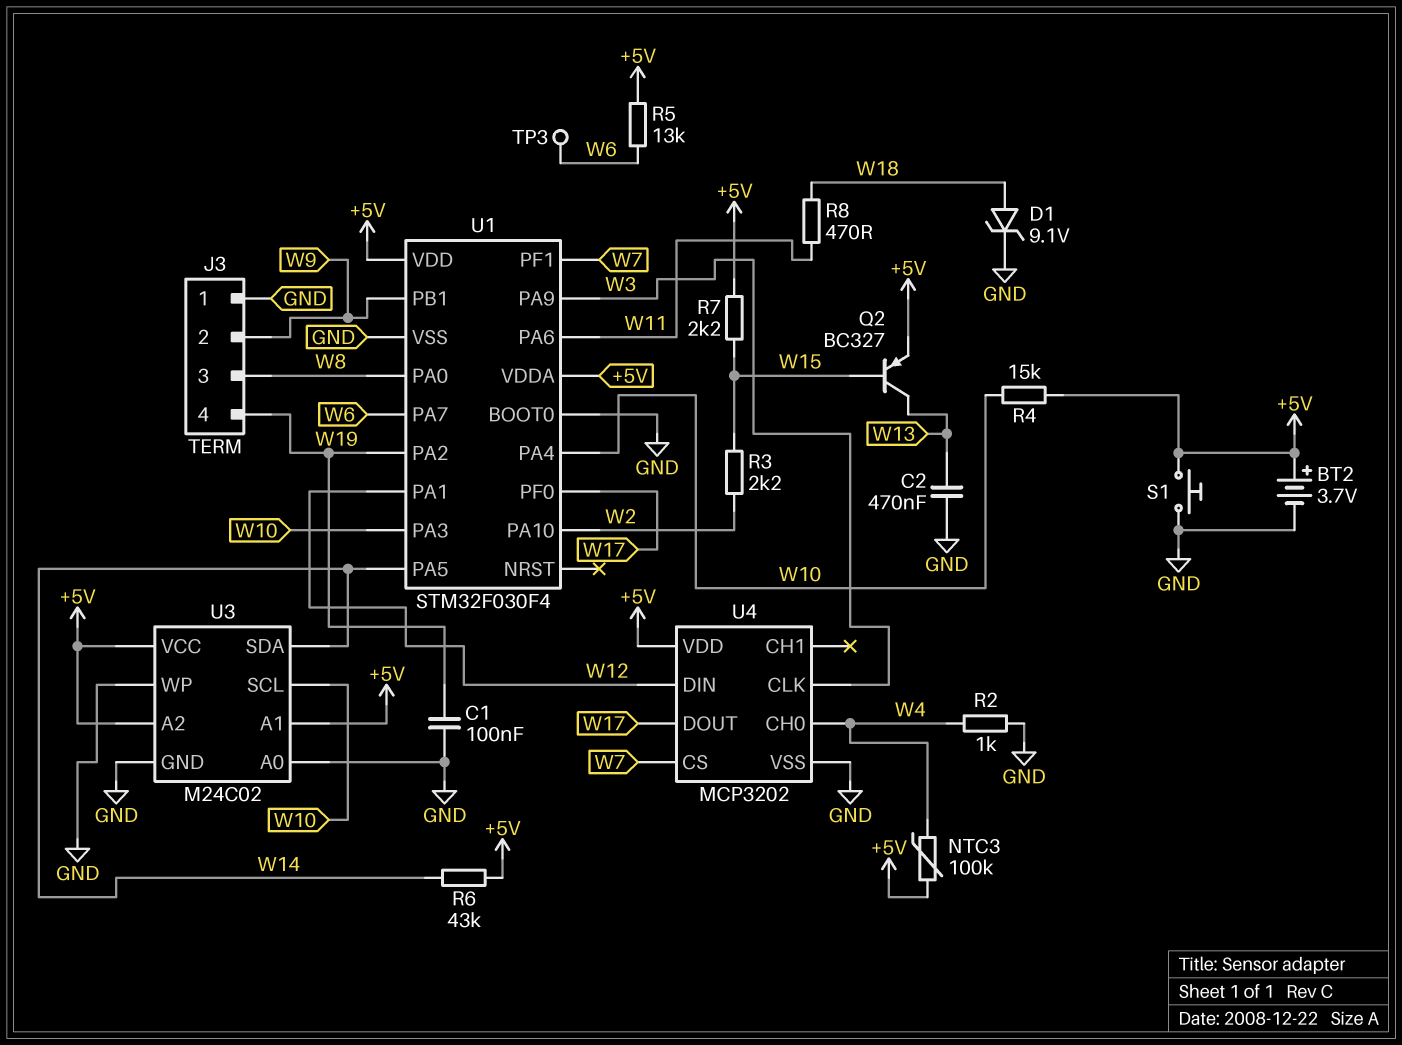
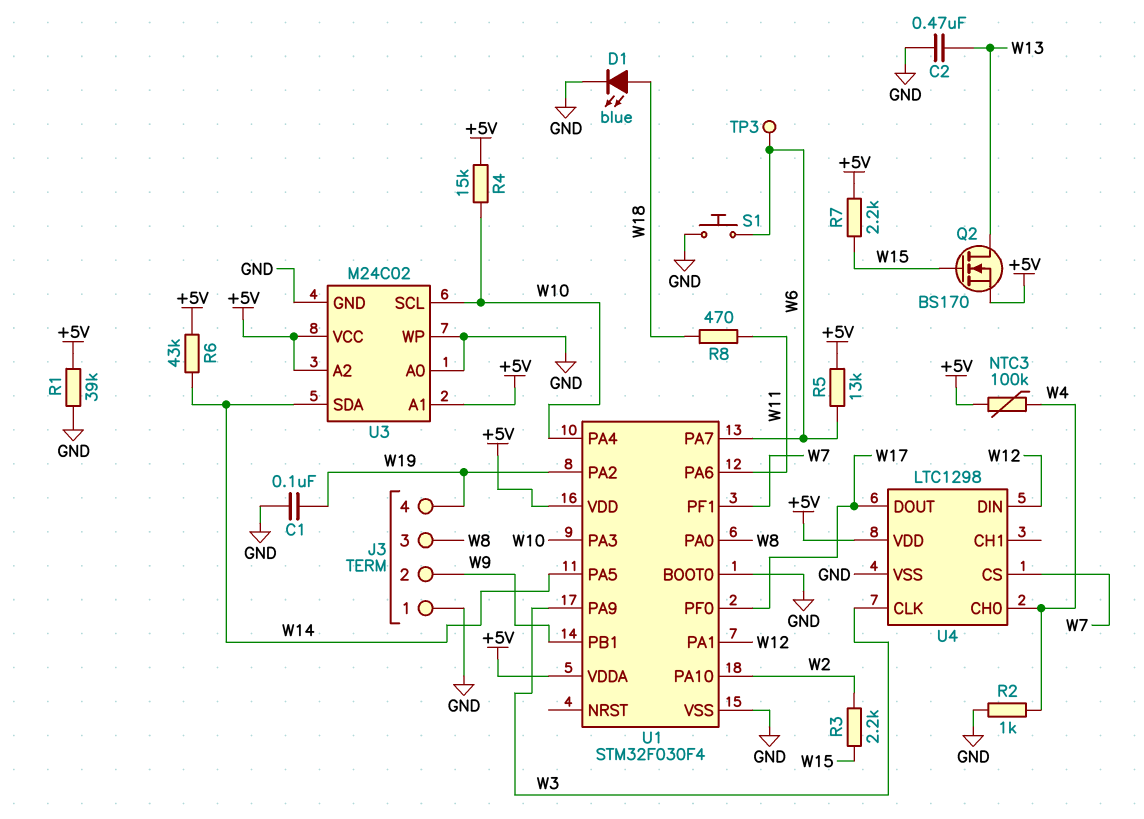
BT2: 3.7V (plus +5V, minus GND) -> none
D1: zener 9.1V (A W18, K GND) -> LED blue (A W18, K GND)
Q2: PNP BC327 (B W15, C W13, E +5V) -> NMOS BS170 (G W15, D W13, S +5V)
R1: none -> 39k (+5V, GND)
S1: button (+5V, GND) -> button (GND, W6)
U4: MCP3202 -> LTC1298

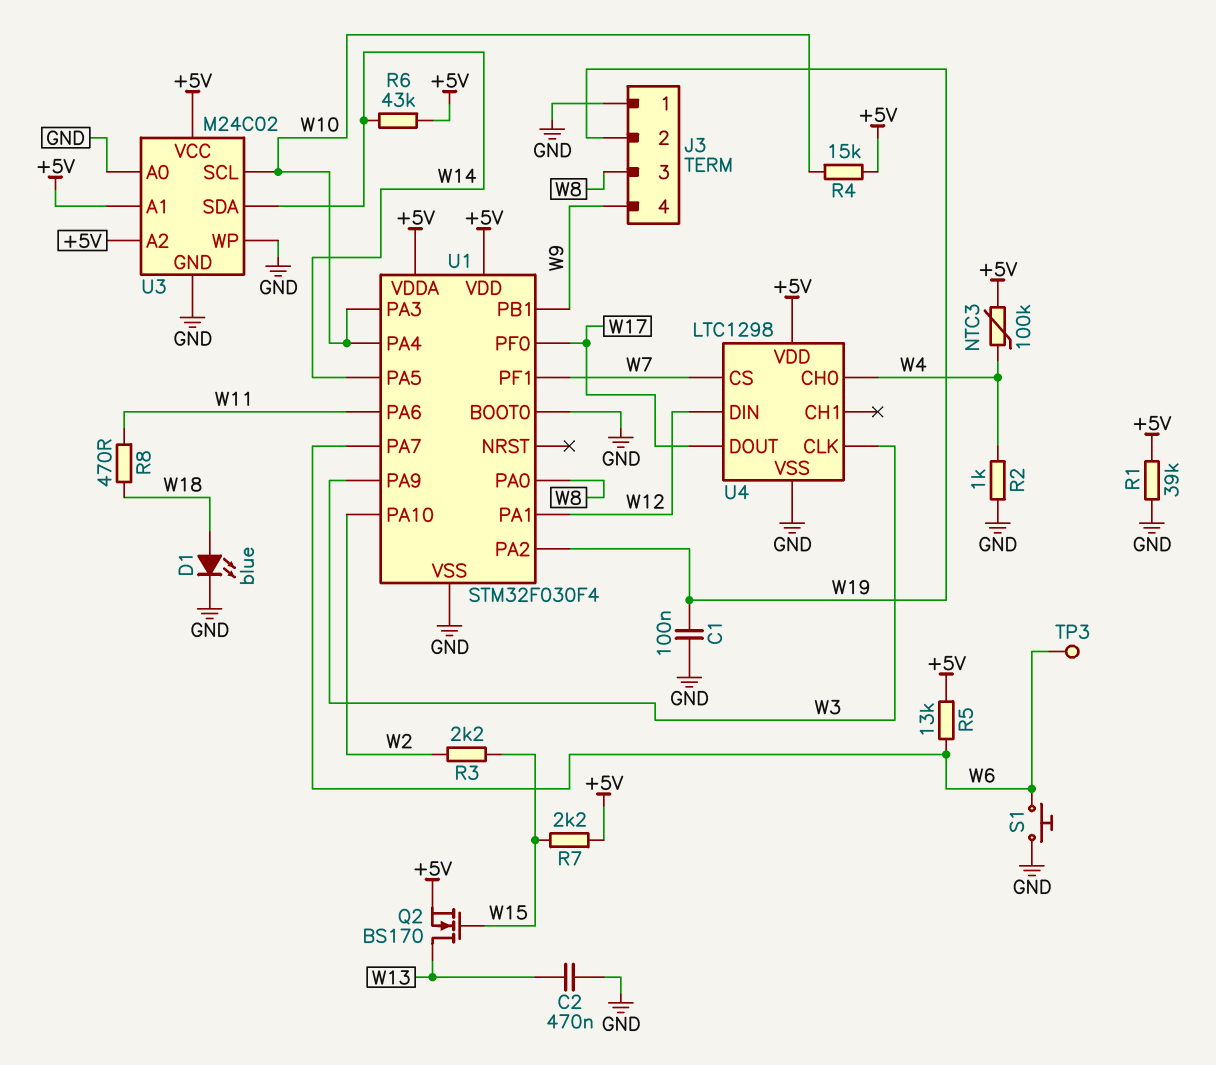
J3 pin 2: W9 -> W19
J3 pin 4: W19 -> W9

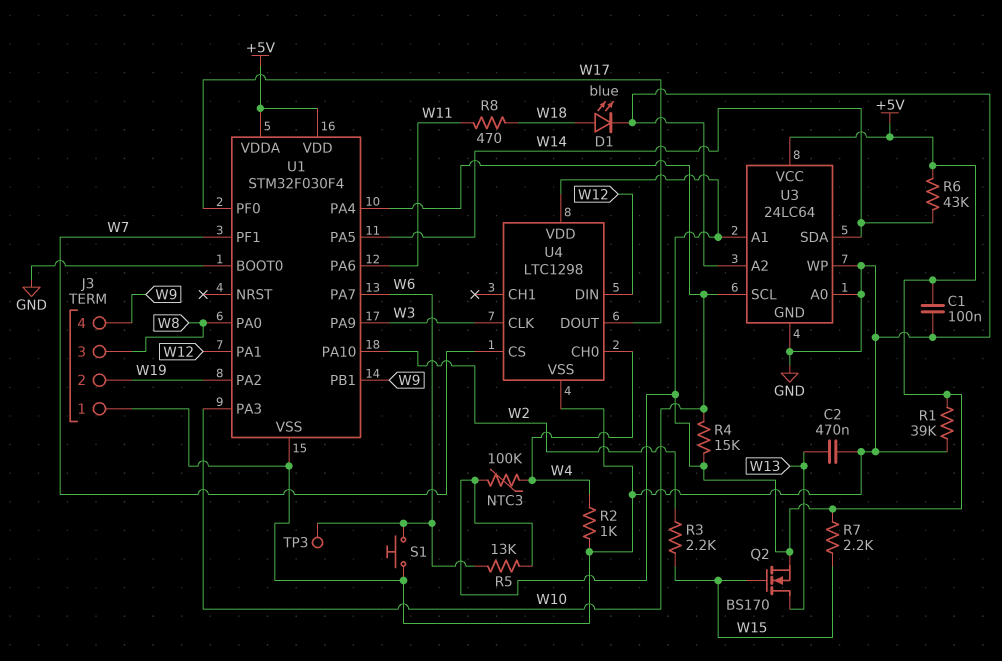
C1: 100nF (GND, W19) -> 100nF (+5V, GND)
U3: M24C02 -> 24LC64
U3 pin A2: +5V -> GND

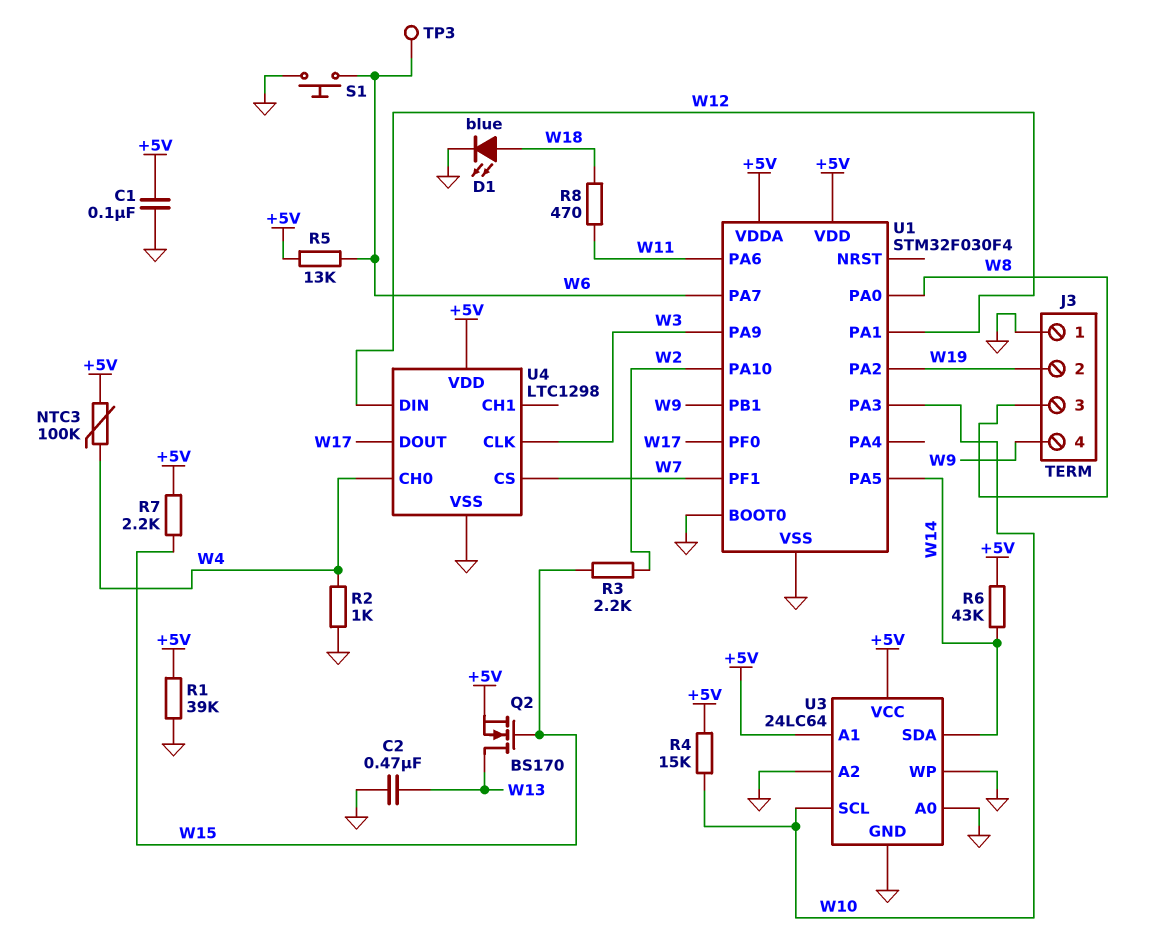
U1 pin PA4: W10 -> none

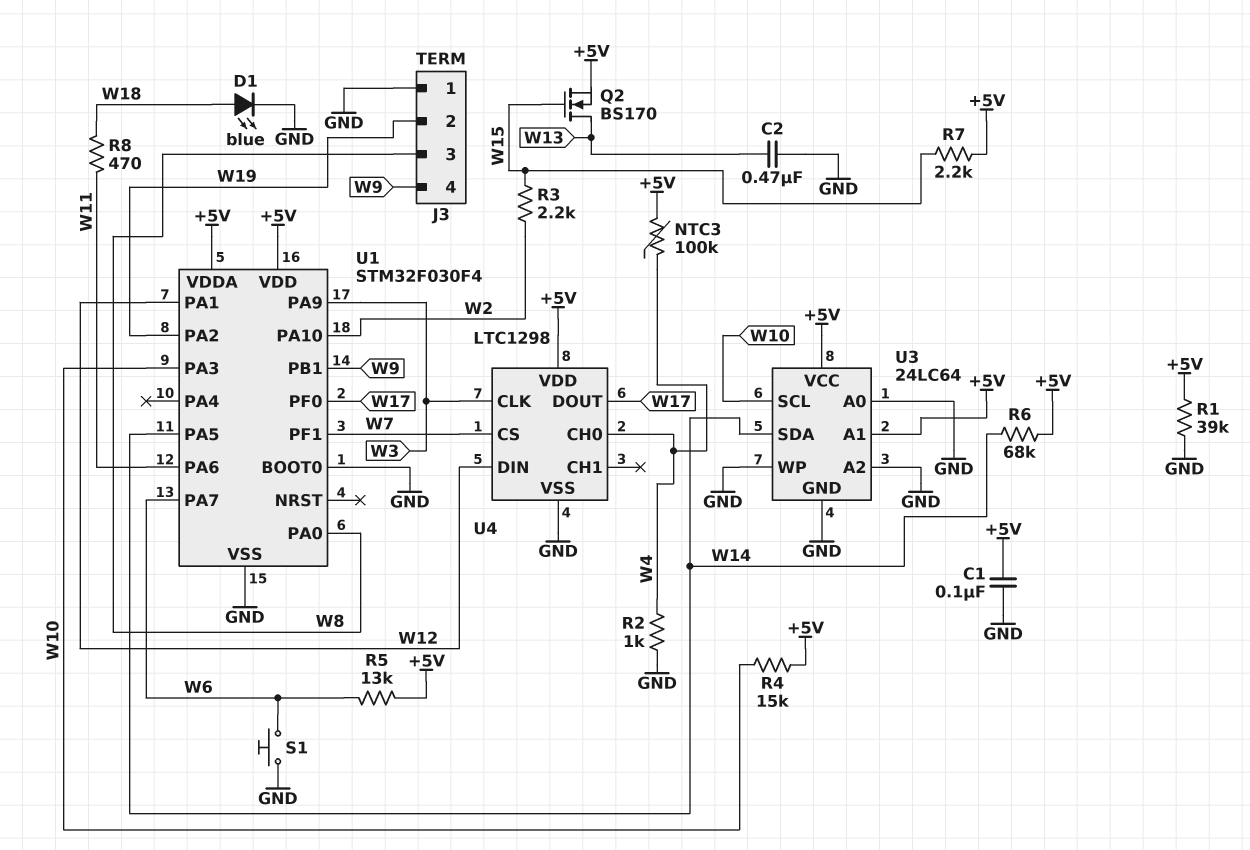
R6: 43k (+5V, W14) -> 68k (+5V, W14)
TP3: test point (W6) -> none

